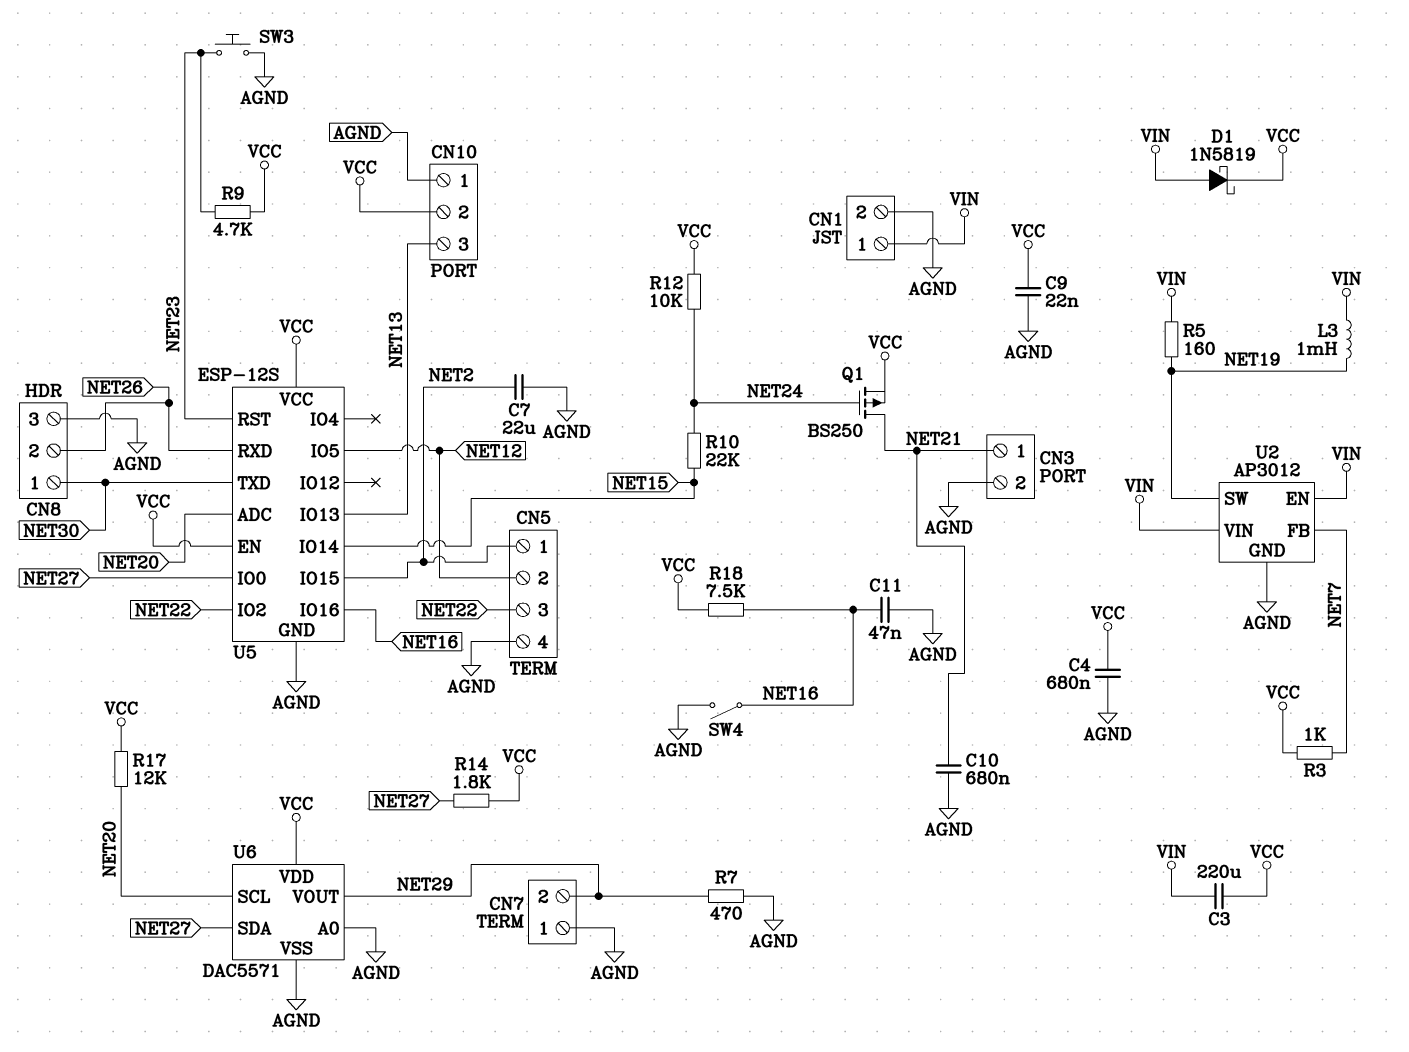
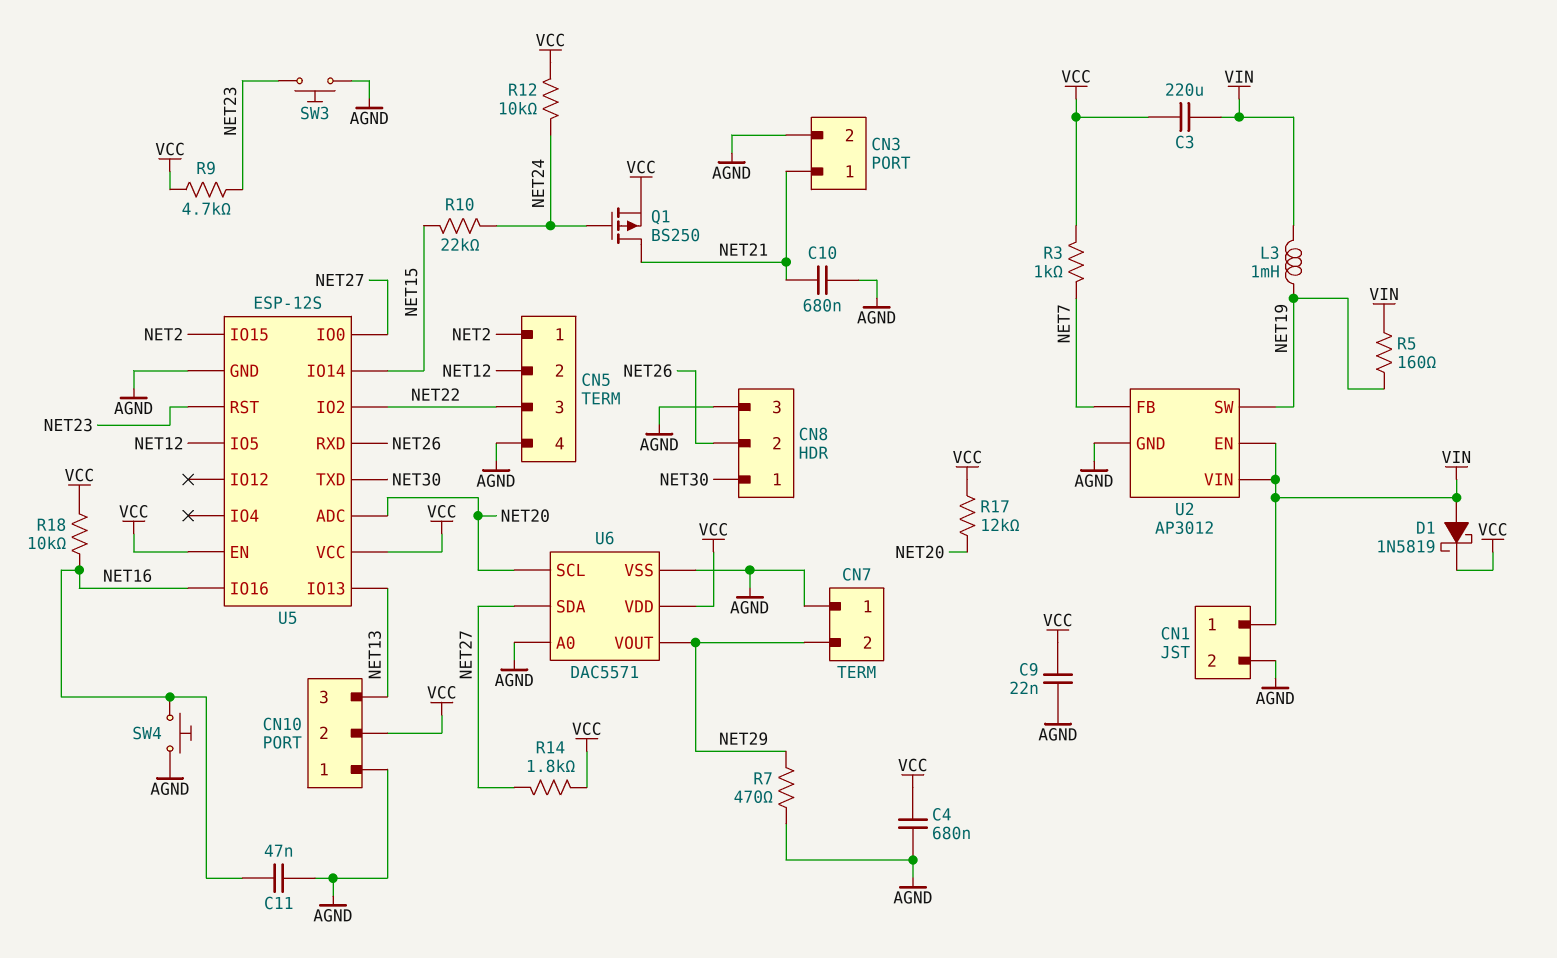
C7: 22uF (AGND, NET2) -> none
R18: 7.5k (NET16, VCC) -> 10k (NET16, VCC)
SW4: switch (AGND, NET16) -> button (AGND, NET16)

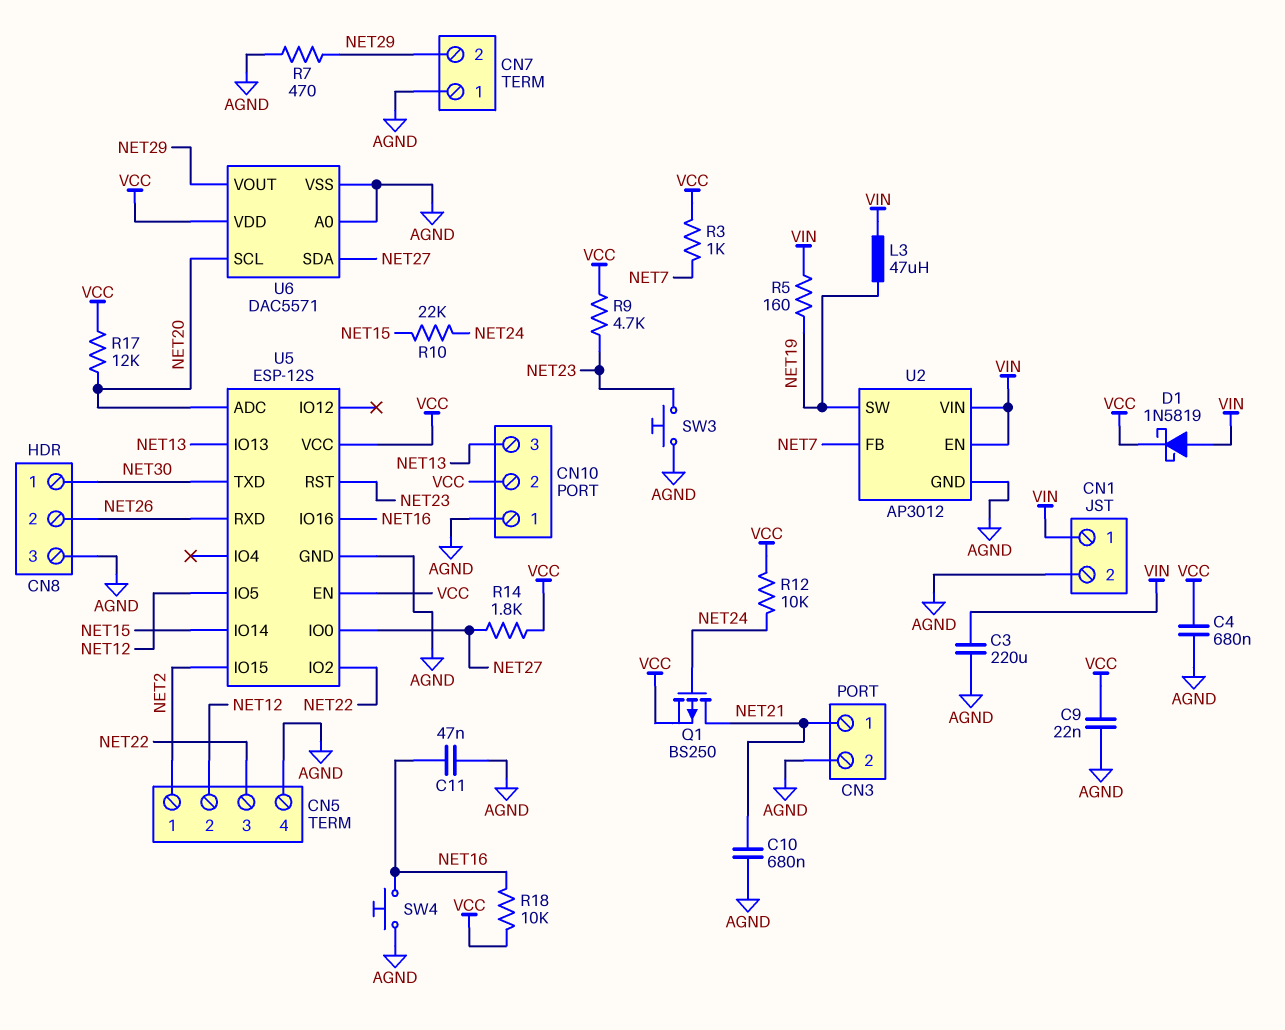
C3: 220uF (VCC, VIN) -> 220uF (AGND, VIN)
L3: 1mH (NET19, VIN) -> 47uH (NET19, VIN)

